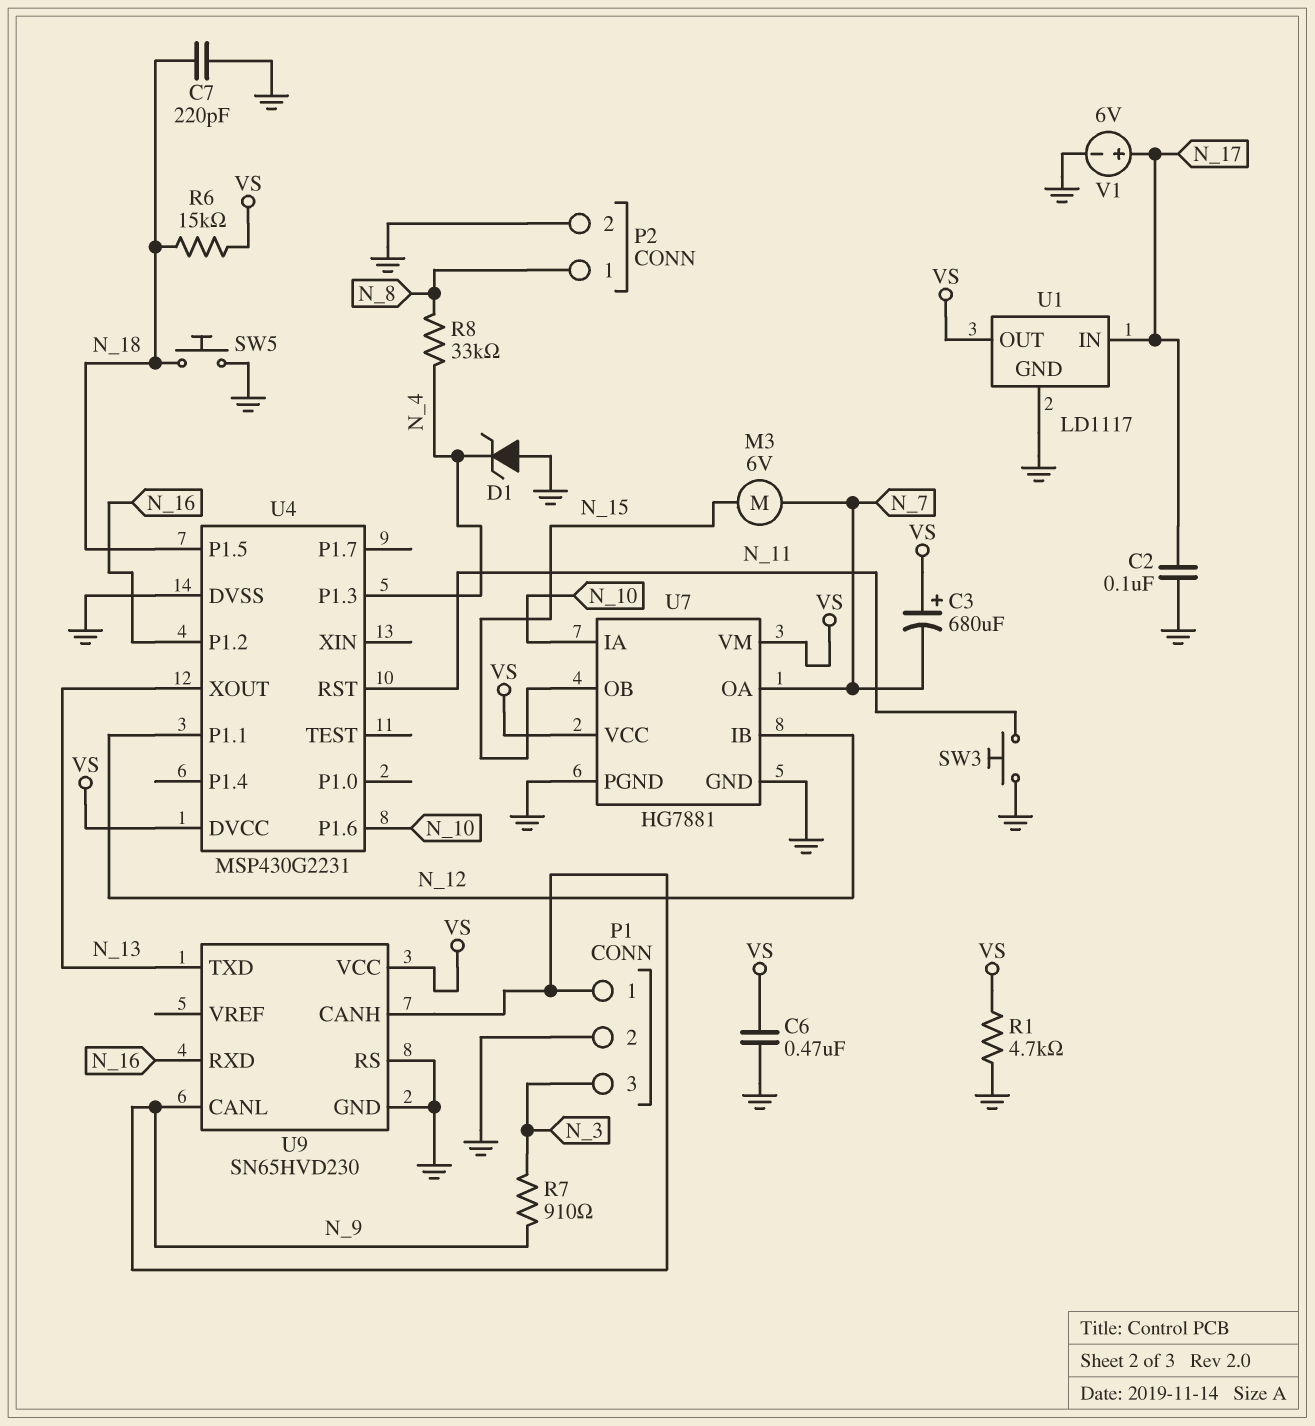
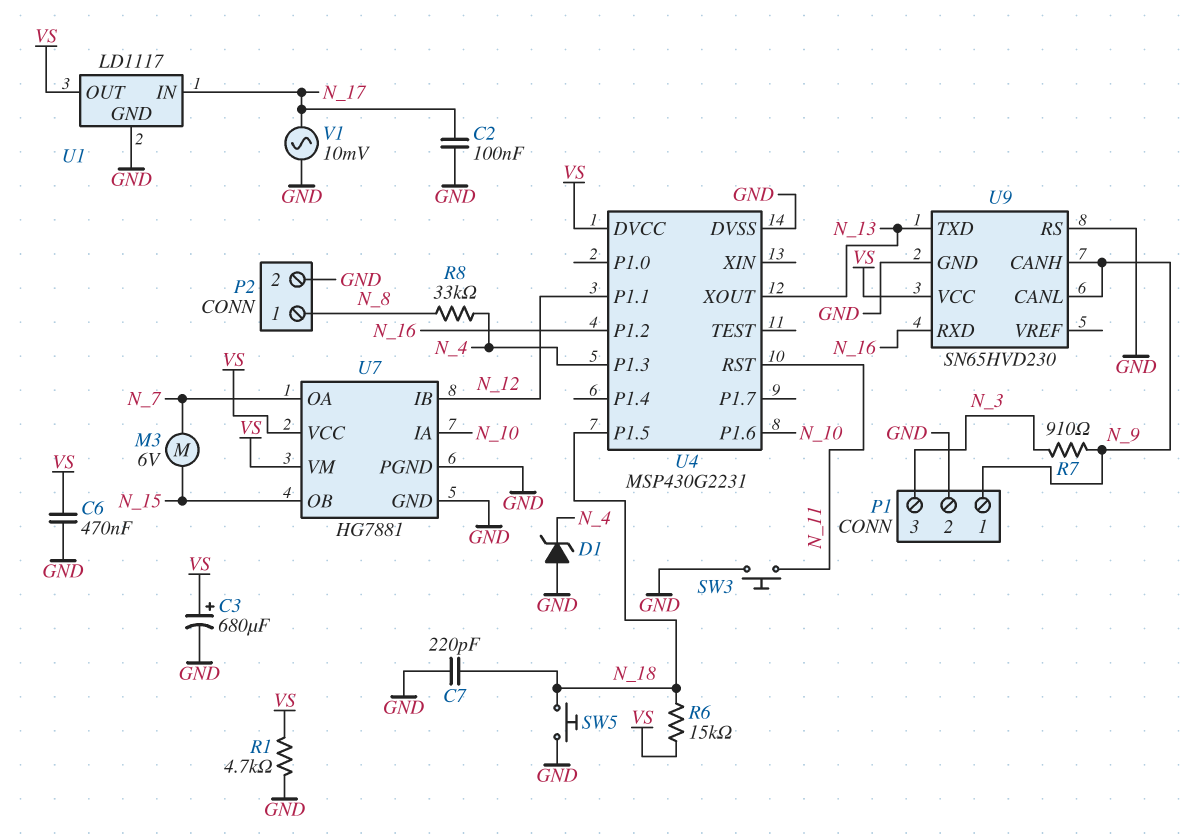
C3: 680uF (plus VS, minus N_7) -> 680uF (plus VS, minus GND)
V1: 6V (plus N_17, minus GND) -> AC 10mV (GND, N_17)

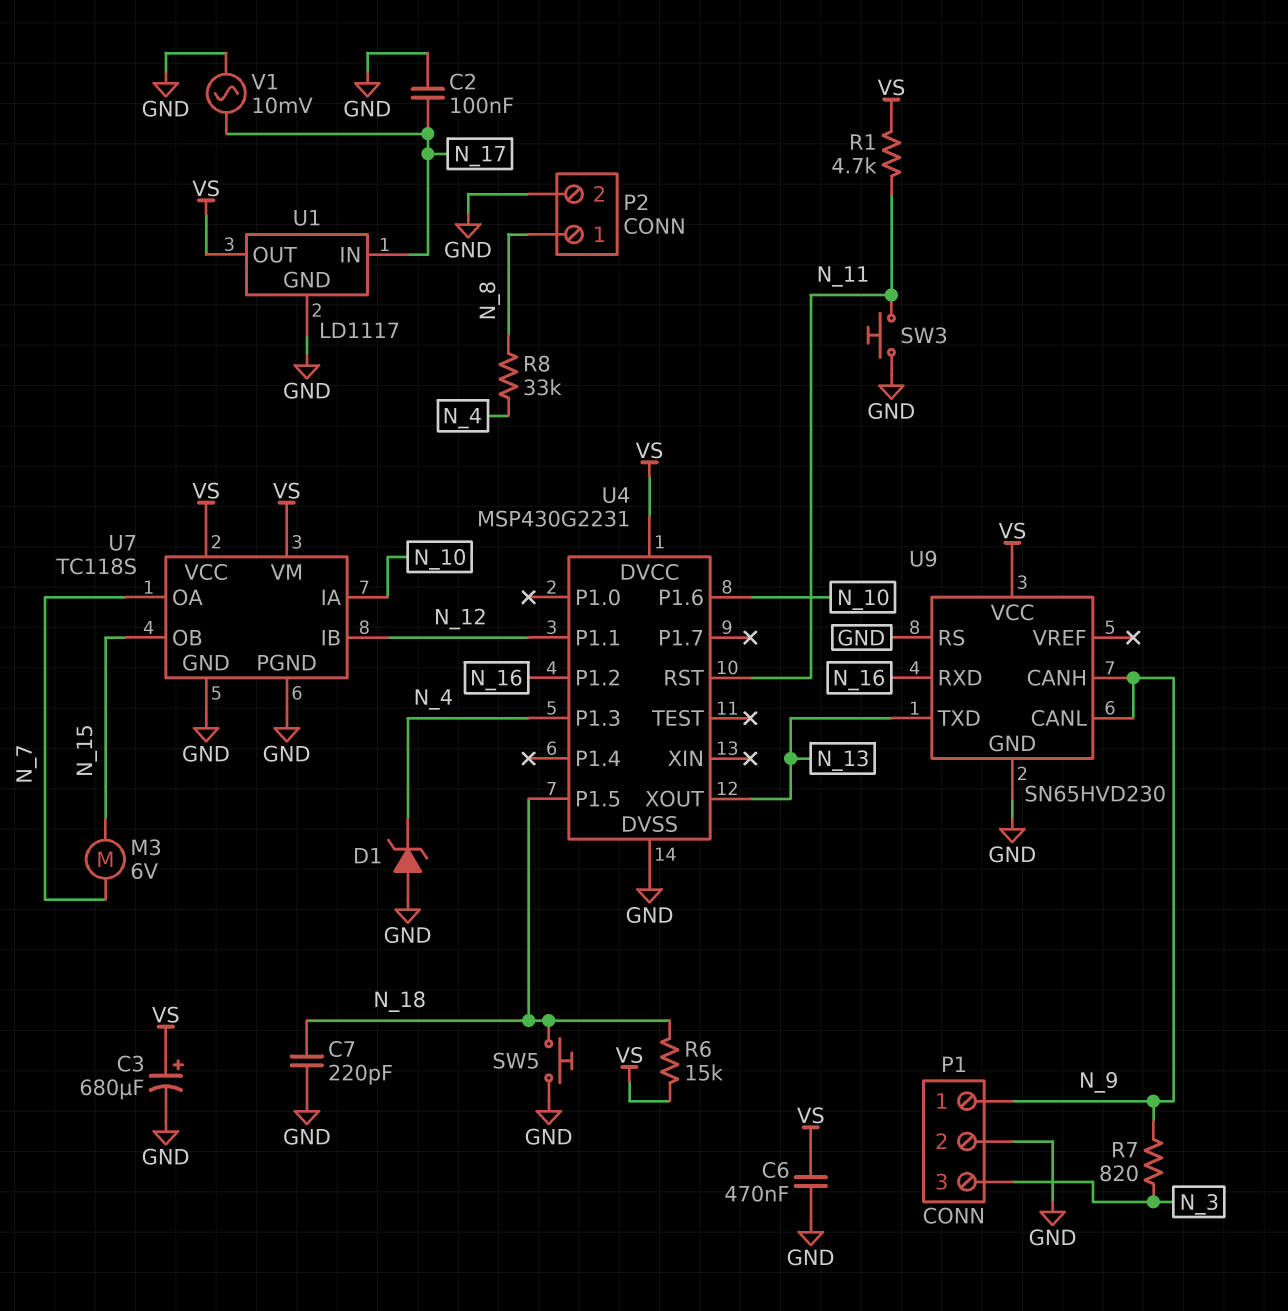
R1: 4.7k (GND, VS) -> 4.7k (N_11, VS)
R7: 910 (N_3, N_9) -> 820 (N_3, N_9)
U7: HG7881 -> TC118S

